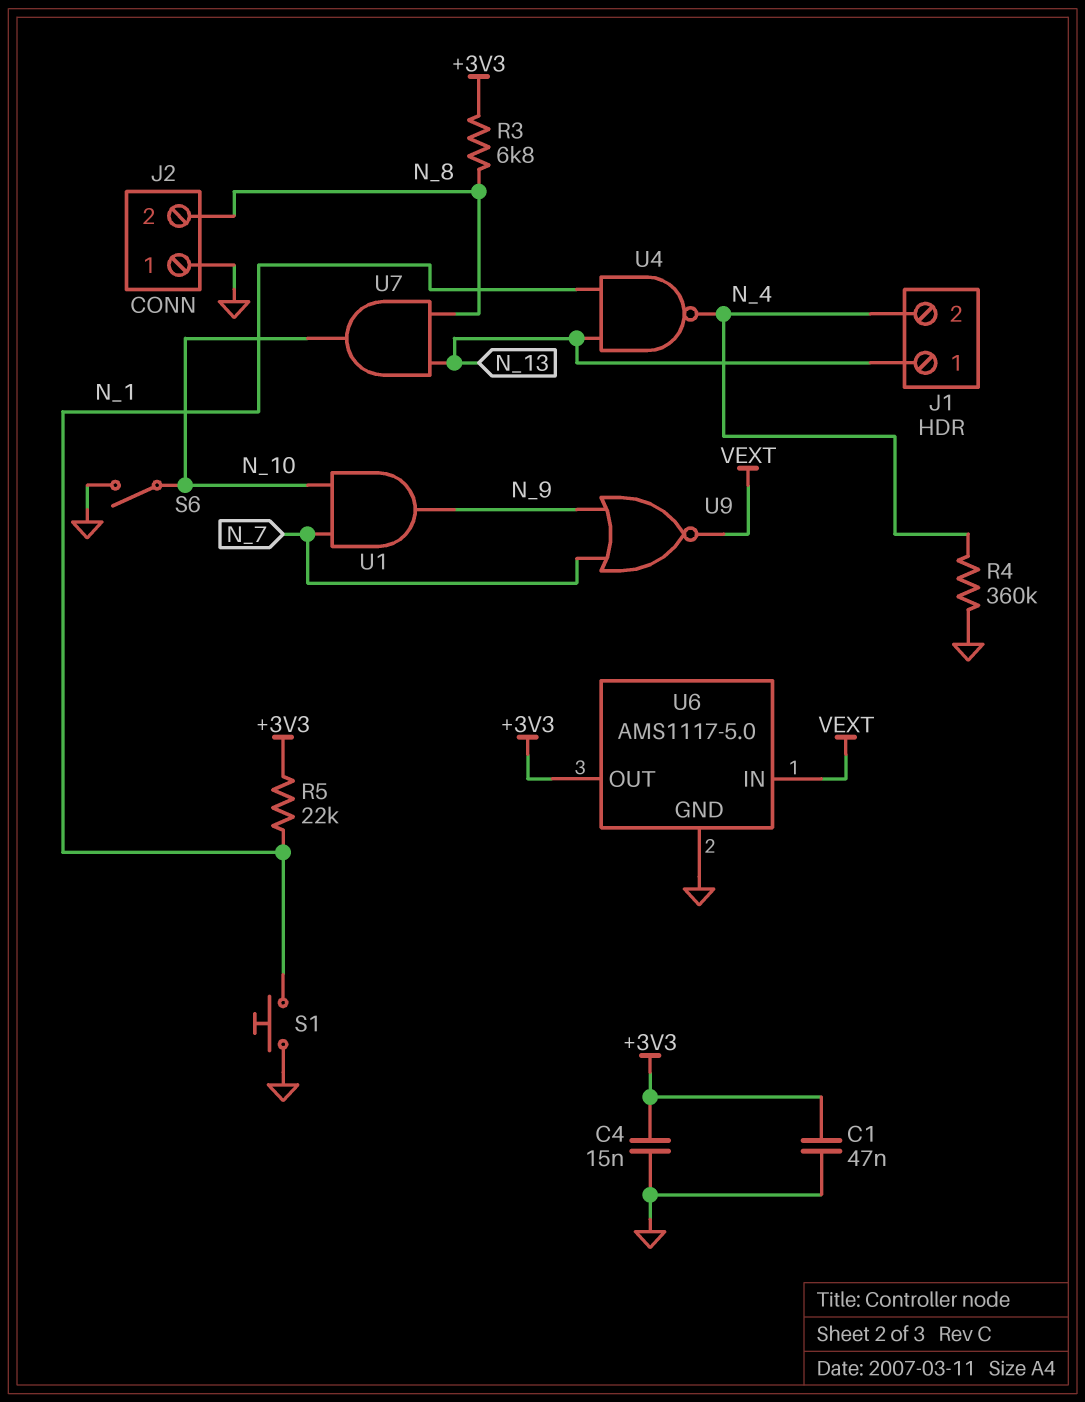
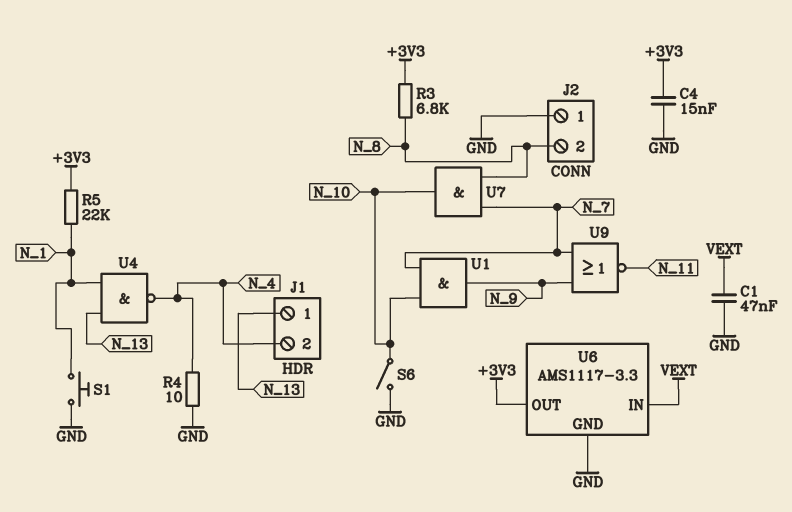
C1: 47nF (+3V3, GND) -> 47nF (GND, VEXT)
R4: 360k (GND, N_4) -> 10 (GND, N_4)
U6: AMS1117-5.0 -> AMS1117-3.3
U7: AND (in N_8, in N_13, out N_10) -> AND (in N_7, in N_8, out N_10)
U9: NOR (in N_7, in N_9, out VEXT) -> NOR (in N_7, in N_9, out N_11)

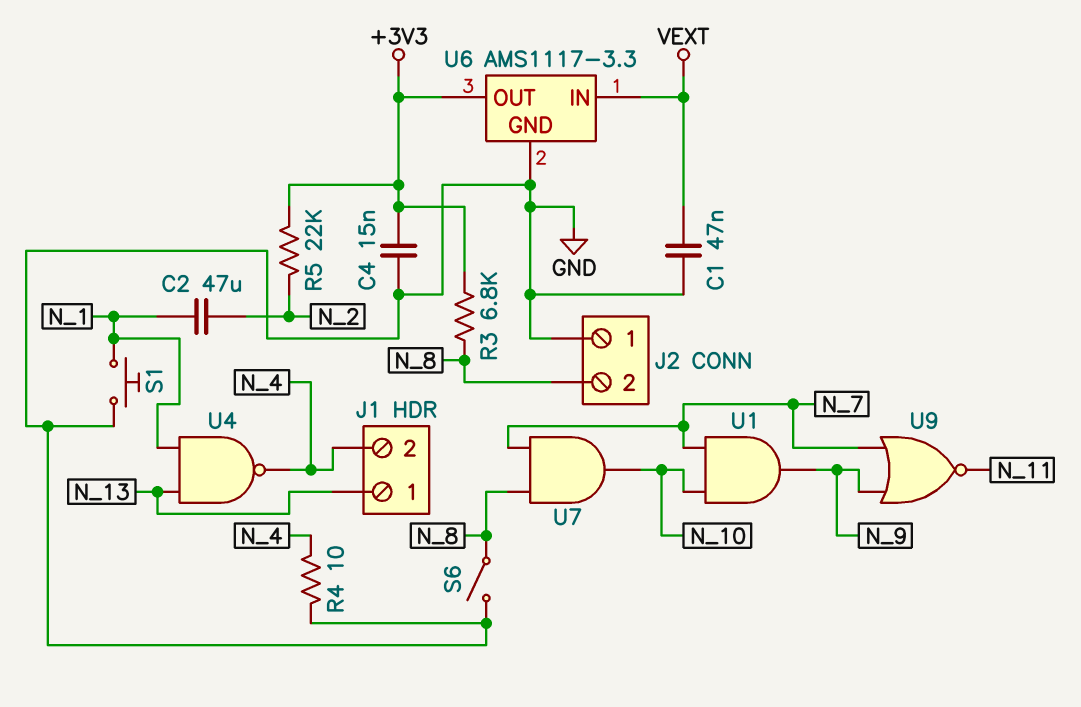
C2: none -> 47uF (N_1, N_2)
R5: 22k (+3V3, N_1) -> 22k (+3V3, N_2)
S6: switch (GND, N_10) -> switch (GND, N_8)

